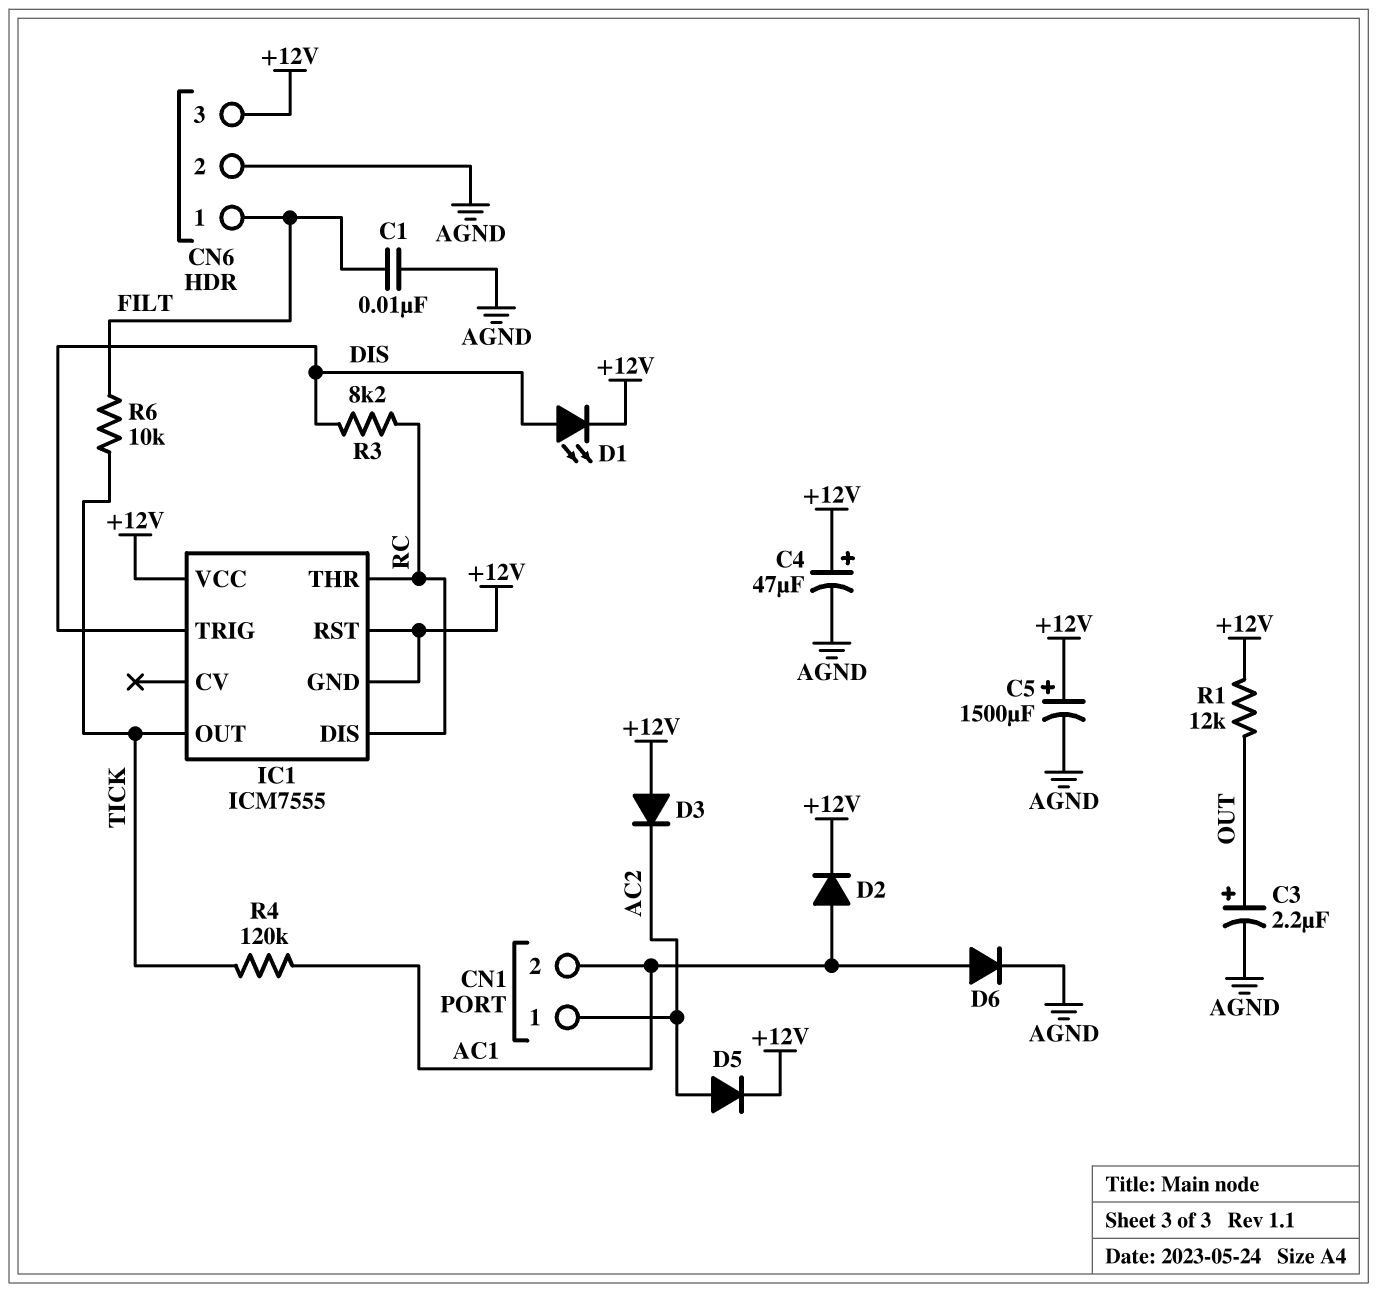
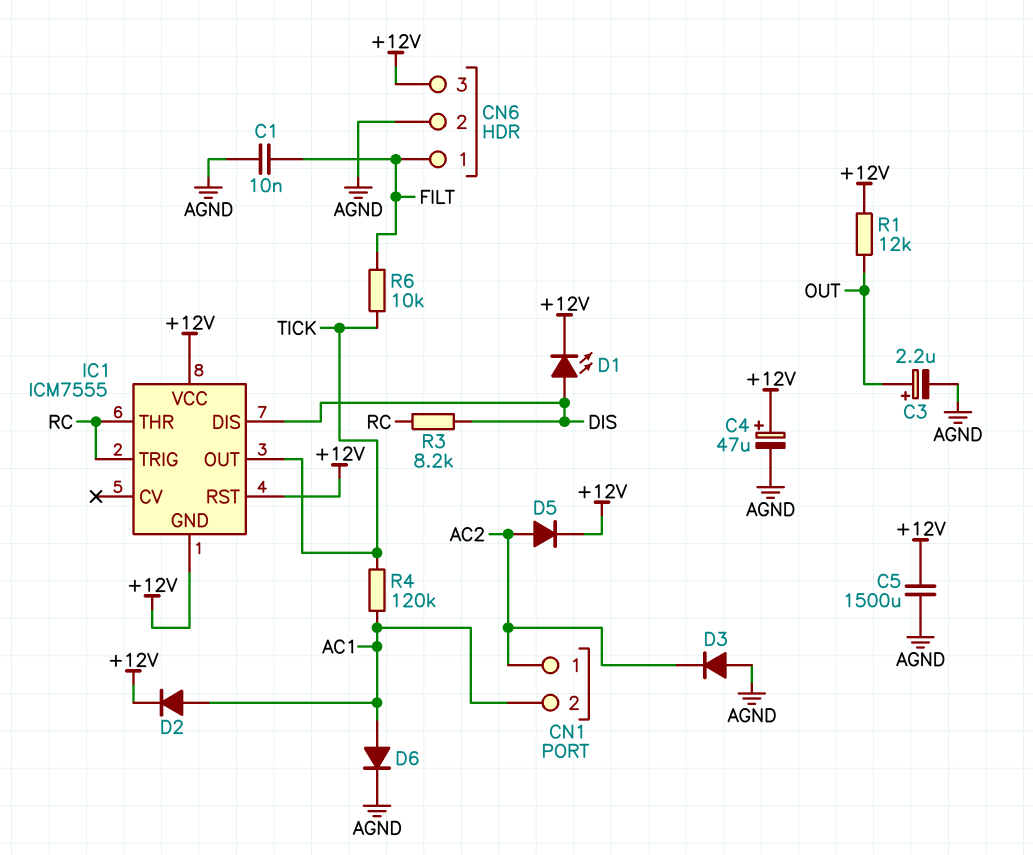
C5: 1500uF (plus +12V, minus AGND) -> 1500uF (+12V, AGND)
D3: diode (A +12V, K AC2) -> diode (A AGND, K AC2)
IC1 pin DIS: RC -> DIS
IC1 pin TRIG: DIS -> RC

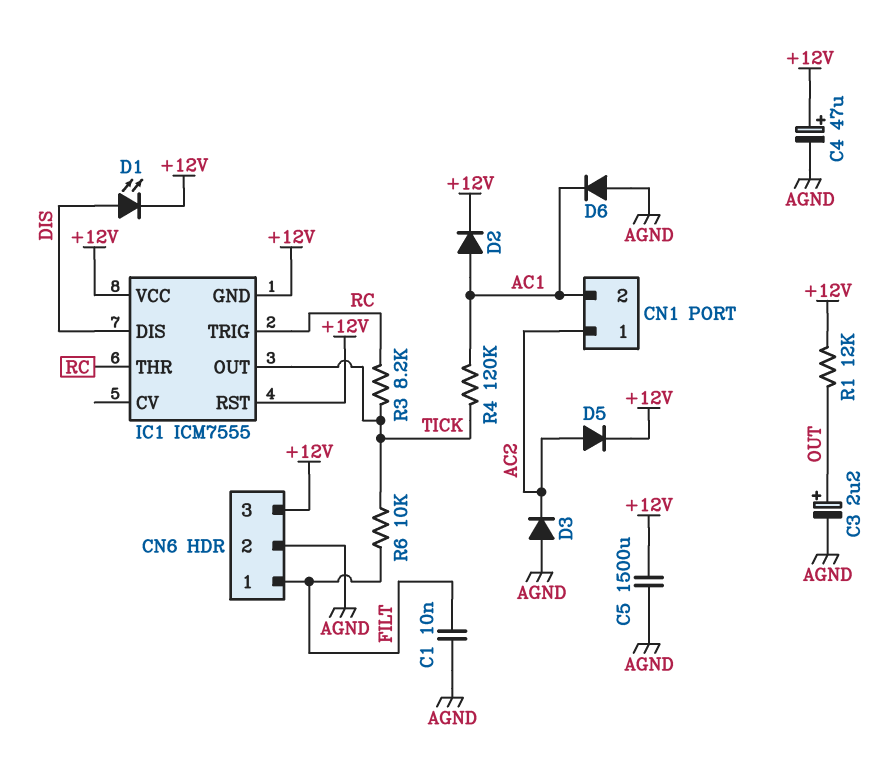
D6: diode (A AC1, K AGND) -> diode (A AGND, K AC1)
R3: 8.2k (DIS, RC) -> 8.2k (RC, TICK)

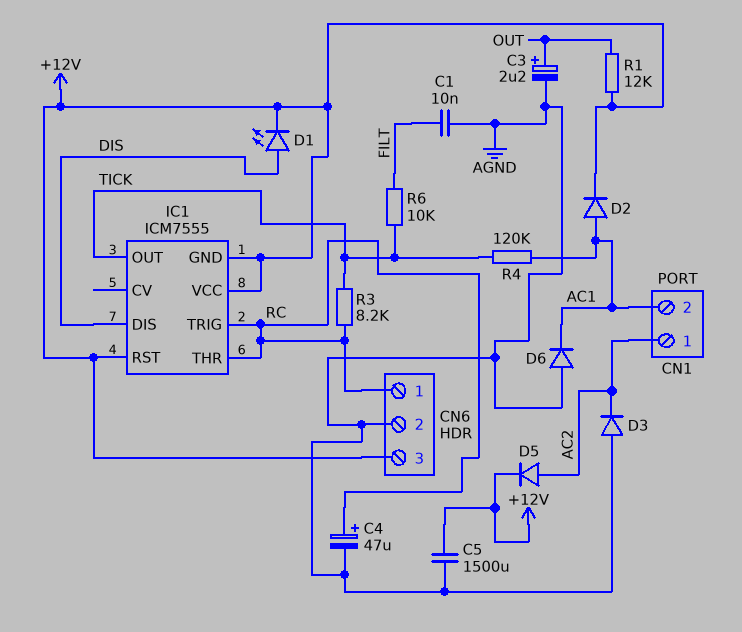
C4: 47uF (plus +12V, minus AGND) -> 47uF (plus RC, minus AGND)
CN6 pin 1: FILT -> RC

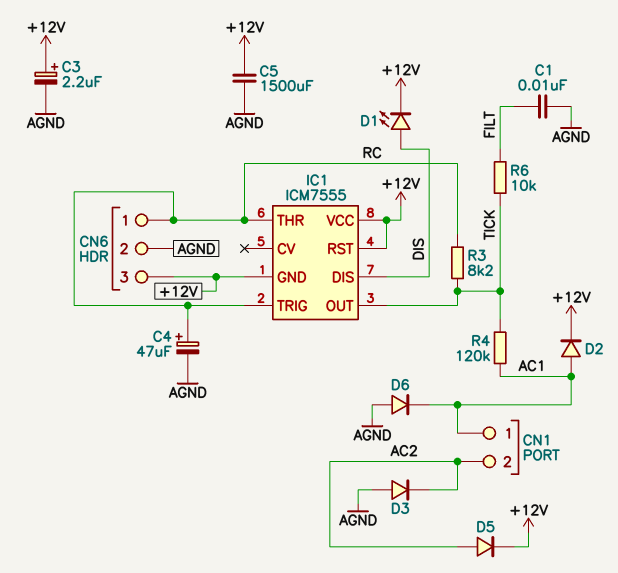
C3: 2.2uF (plus OUT, minus AGND) -> 2.2uF (plus +12V, minus AGND)
CN1 pin 1: AC2 -> AC1
CN1 pin 2: AC1 -> AC2
R1: 12k (+12V, OUT) -> none

